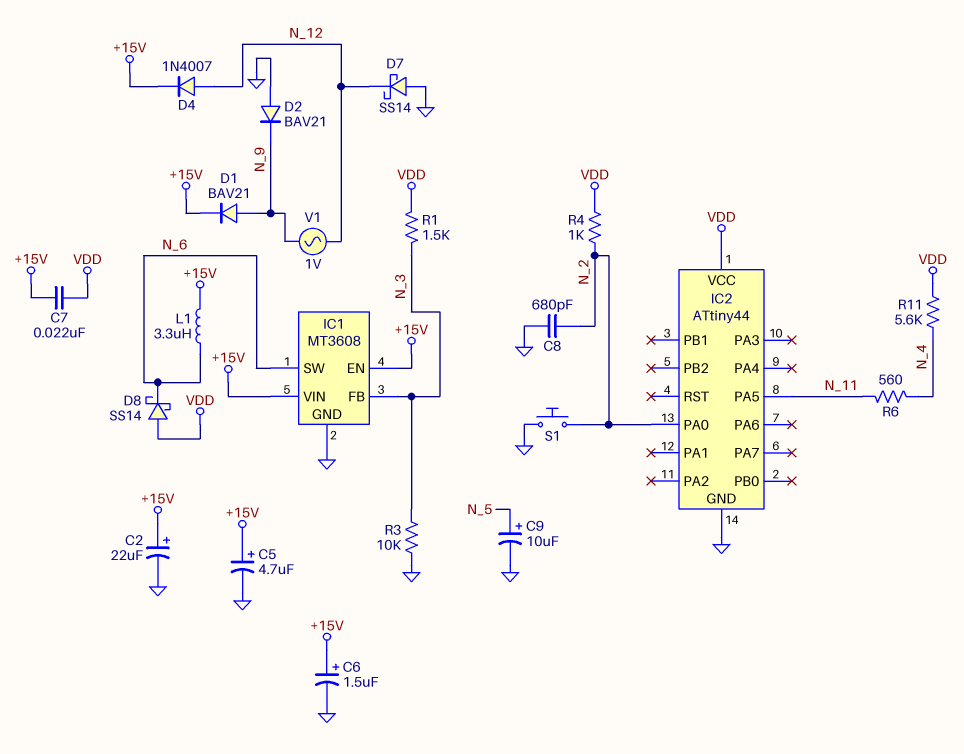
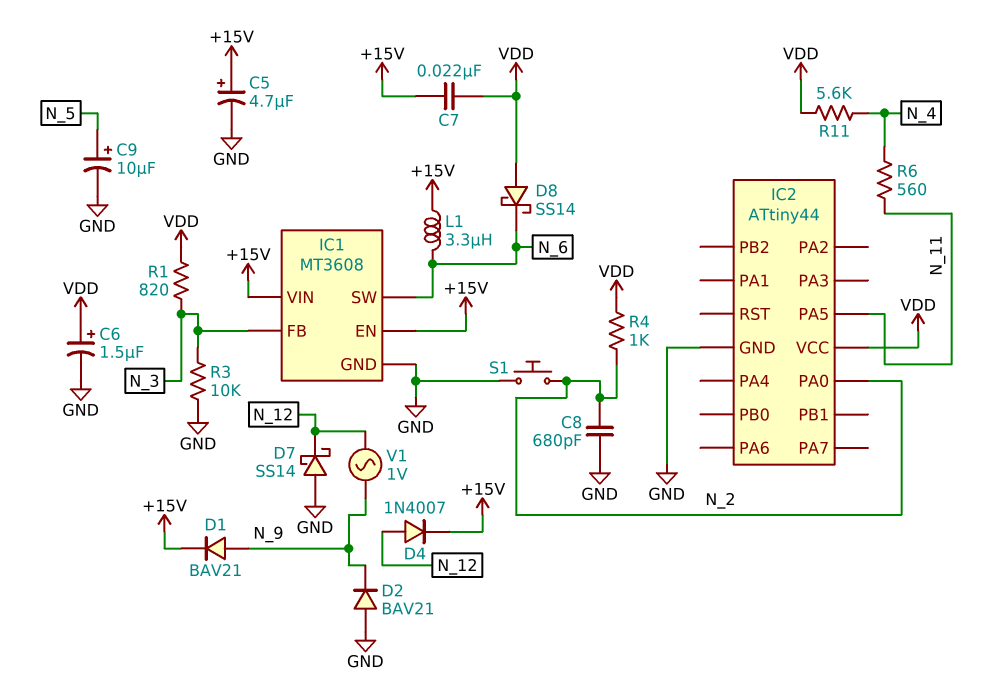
C2: 22uF (plus +15V, minus GND) -> none
C6: 1.5uF (plus +15V, minus GND) -> 1.5uF (plus VDD, minus GND)
R1: 1.5k (N_3, VDD) -> 820 (N_3, VDD)

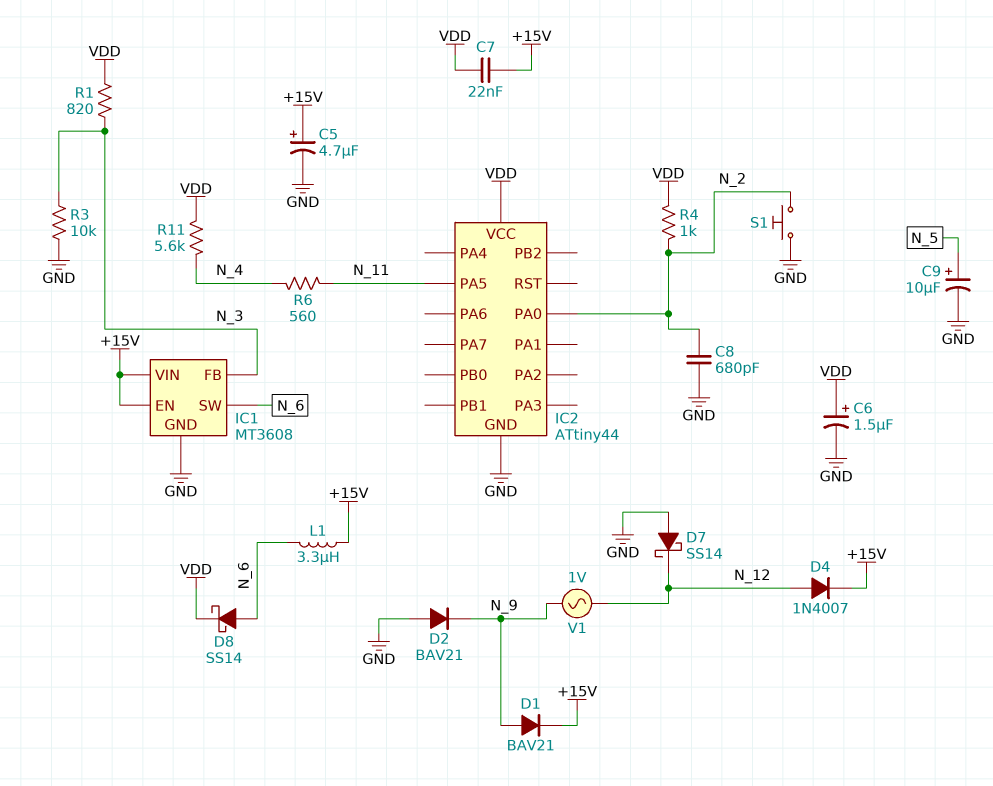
D8: schottky SS14 (A VDD, K N_6) -> schottky SS14 (A N_6, K VDD)

